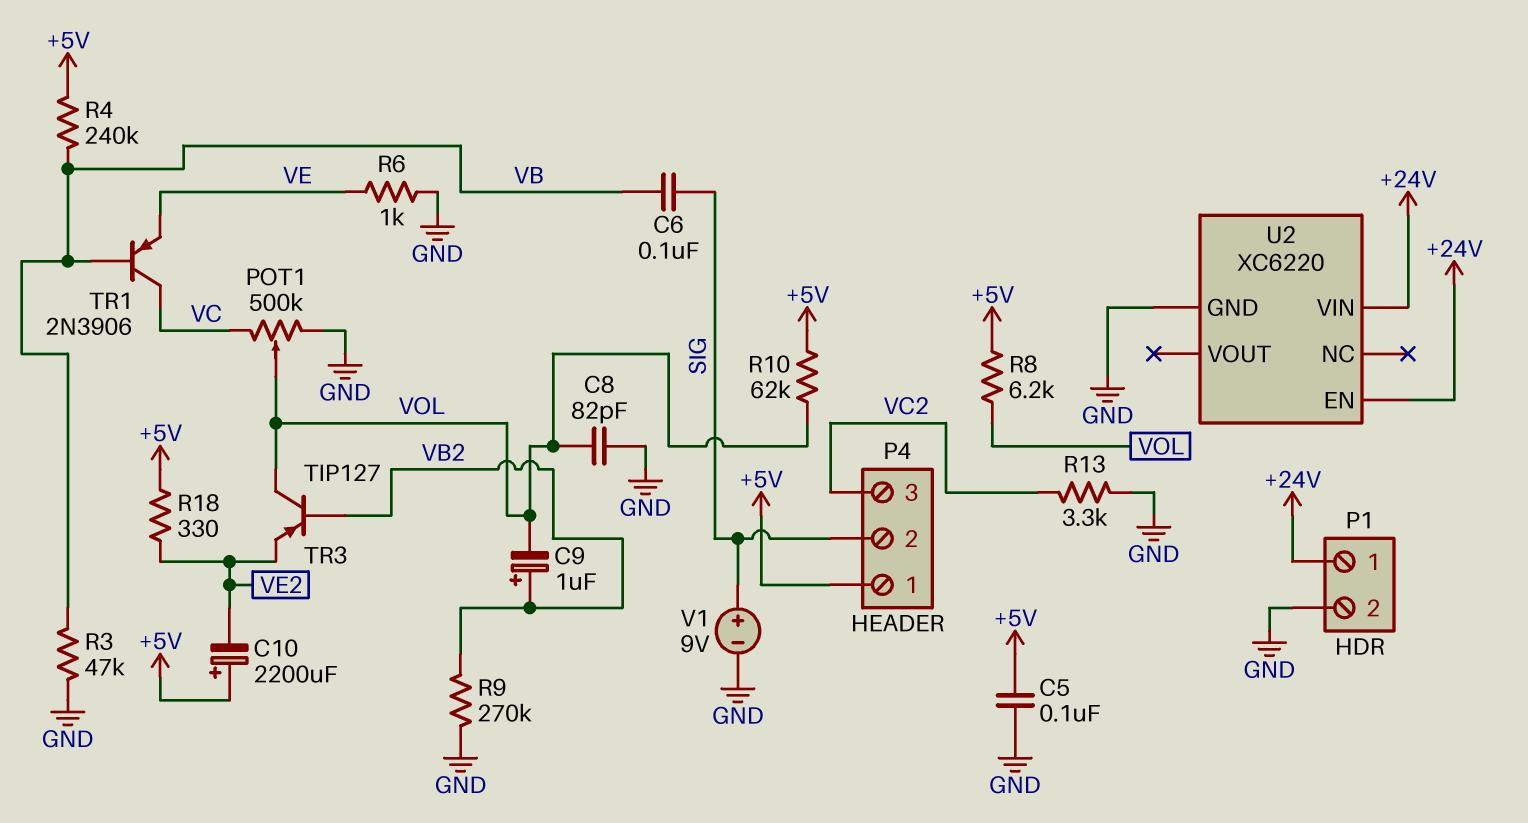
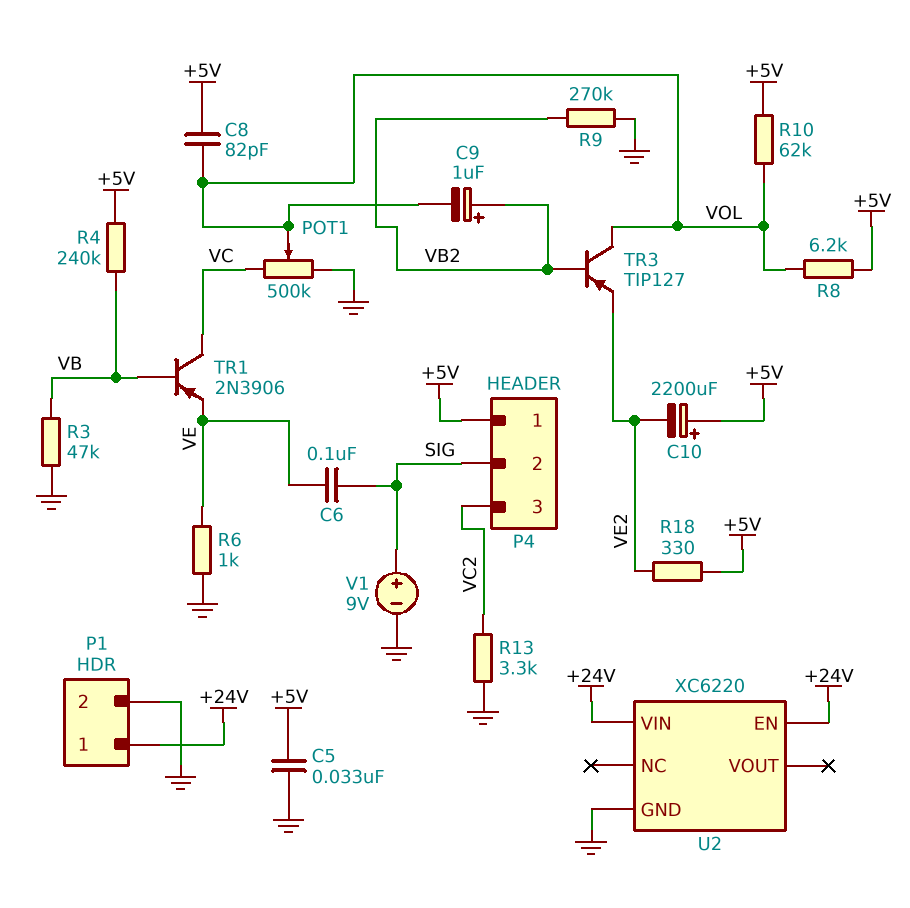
C5: 100nF (+5V, GND) -> 33nF (+5V, GND)
C6: 100nF (SIG, VB) -> 100nF (SIG, VE)
C8: 82pF (GND, VOL) -> 82pF (+5V, VOL)

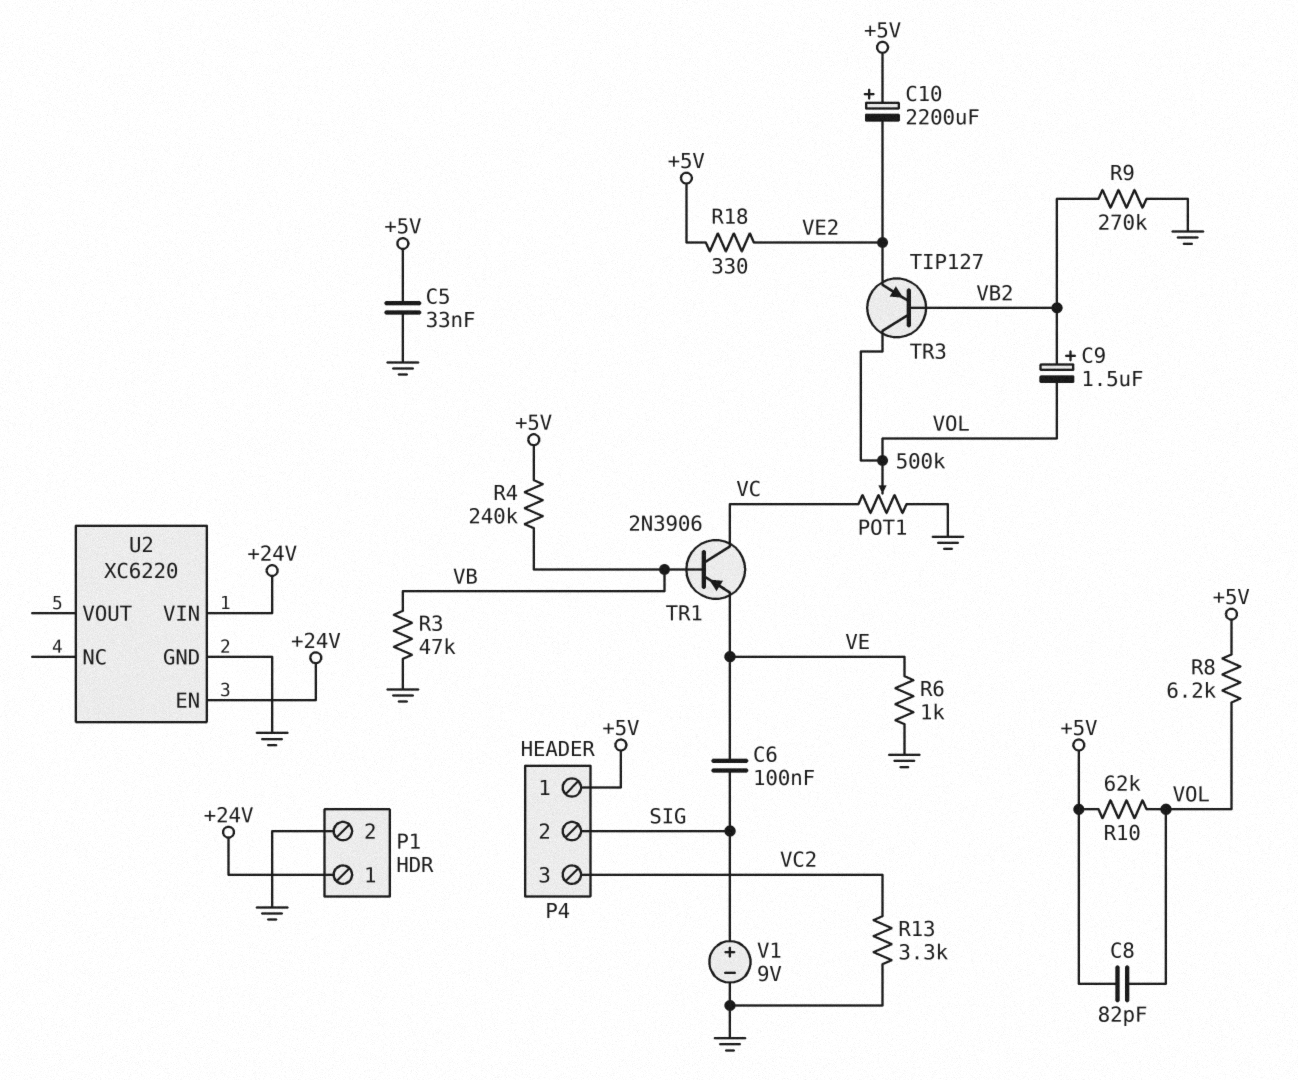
C9: 1uF (plus VB2, minus VOL) -> 1.5uF (plus VB2, minus VOL)

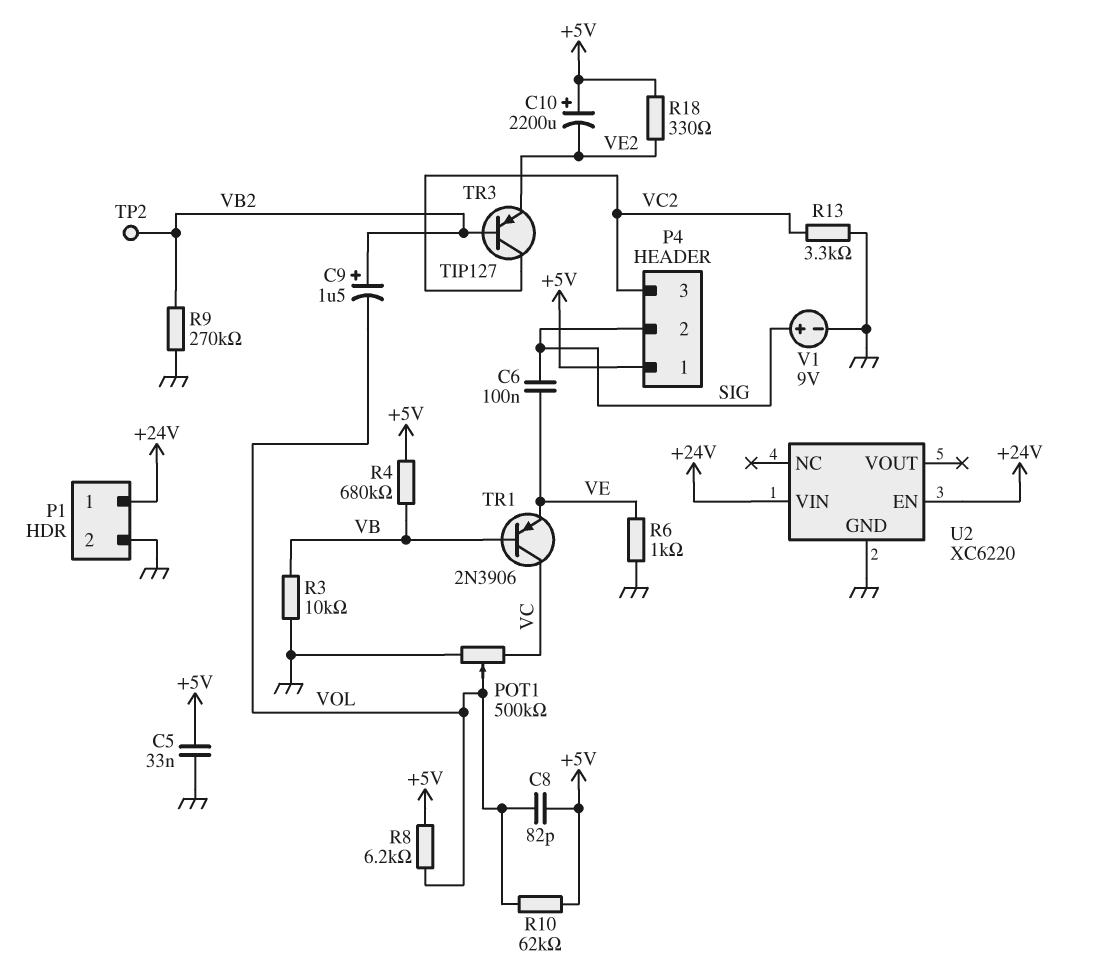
R3: 47k (GND, VB) -> 10k (GND, VB)
R4: 240k (+5V, VB) -> 680k (+5V, VB)
TP2: none -> test point (VB2)
TR3: PNP TIP127 (B VB2, C VOL, E VE2) -> PNP TIP127 (B VB2, C VC2, E VE2)

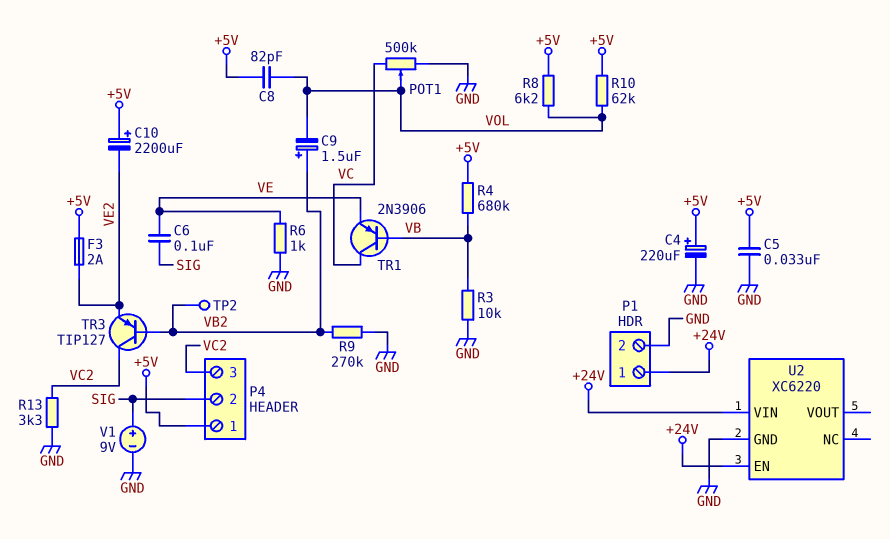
C4: none -> 220uF (plus +5V, minus GND)
F3: none -> 2A (+5V, VE2)
R18: 330 (+5V, VE2) -> none

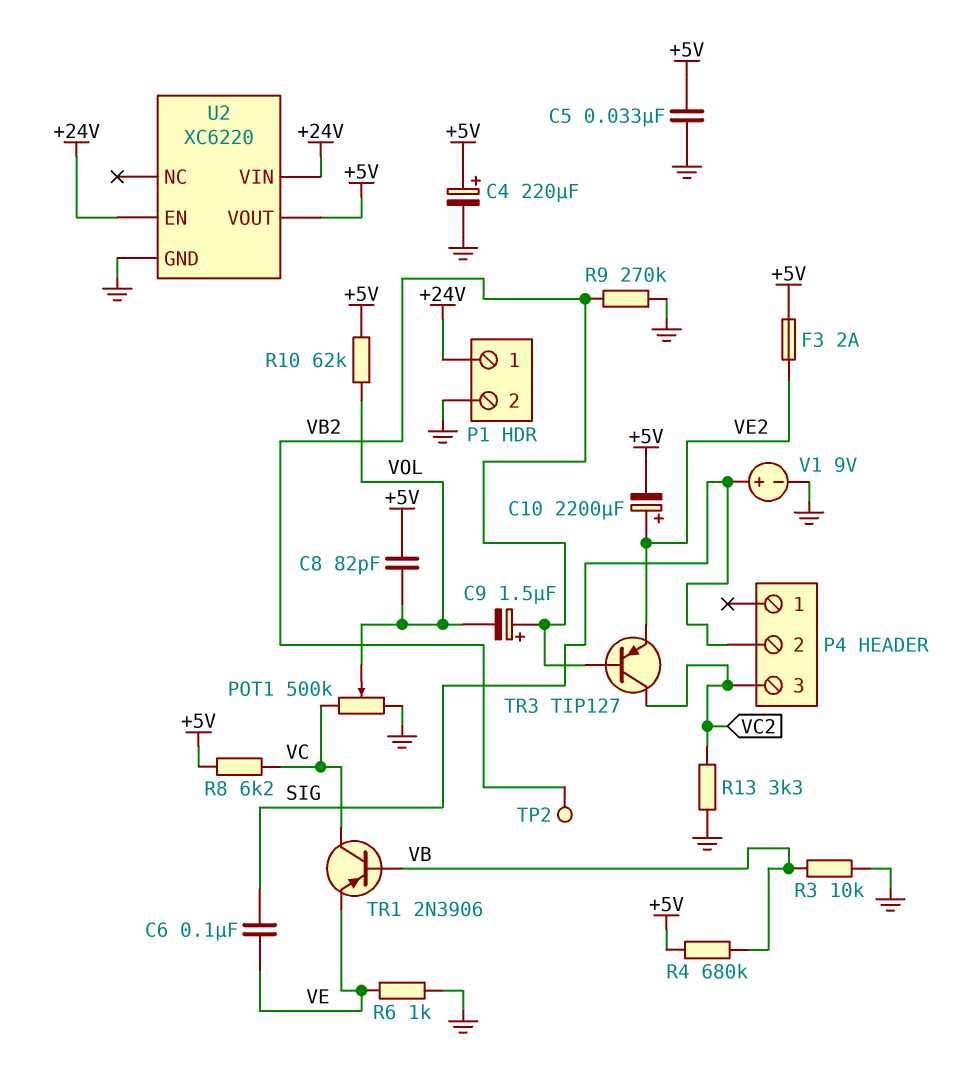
C10: 2200uF (plus +5V, minus VE2) -> 2200uF (plus VE2, minus +5V)
P4 pin 1: +5V -> none
R8: 6.2k (+5V, VOL) -> 6.2k (+5V, VC)
U2 pin VOUT: none -> +5V

